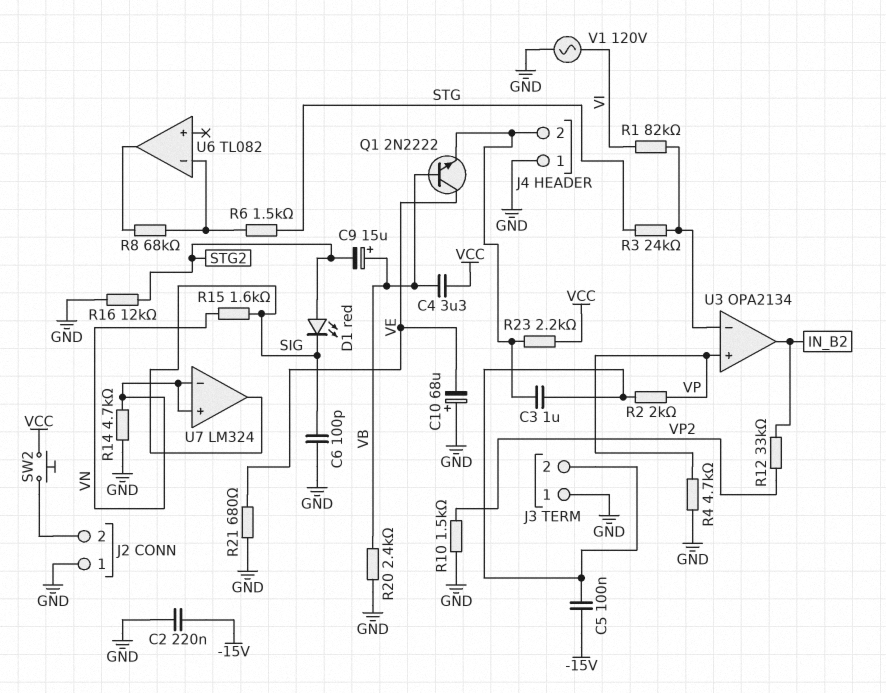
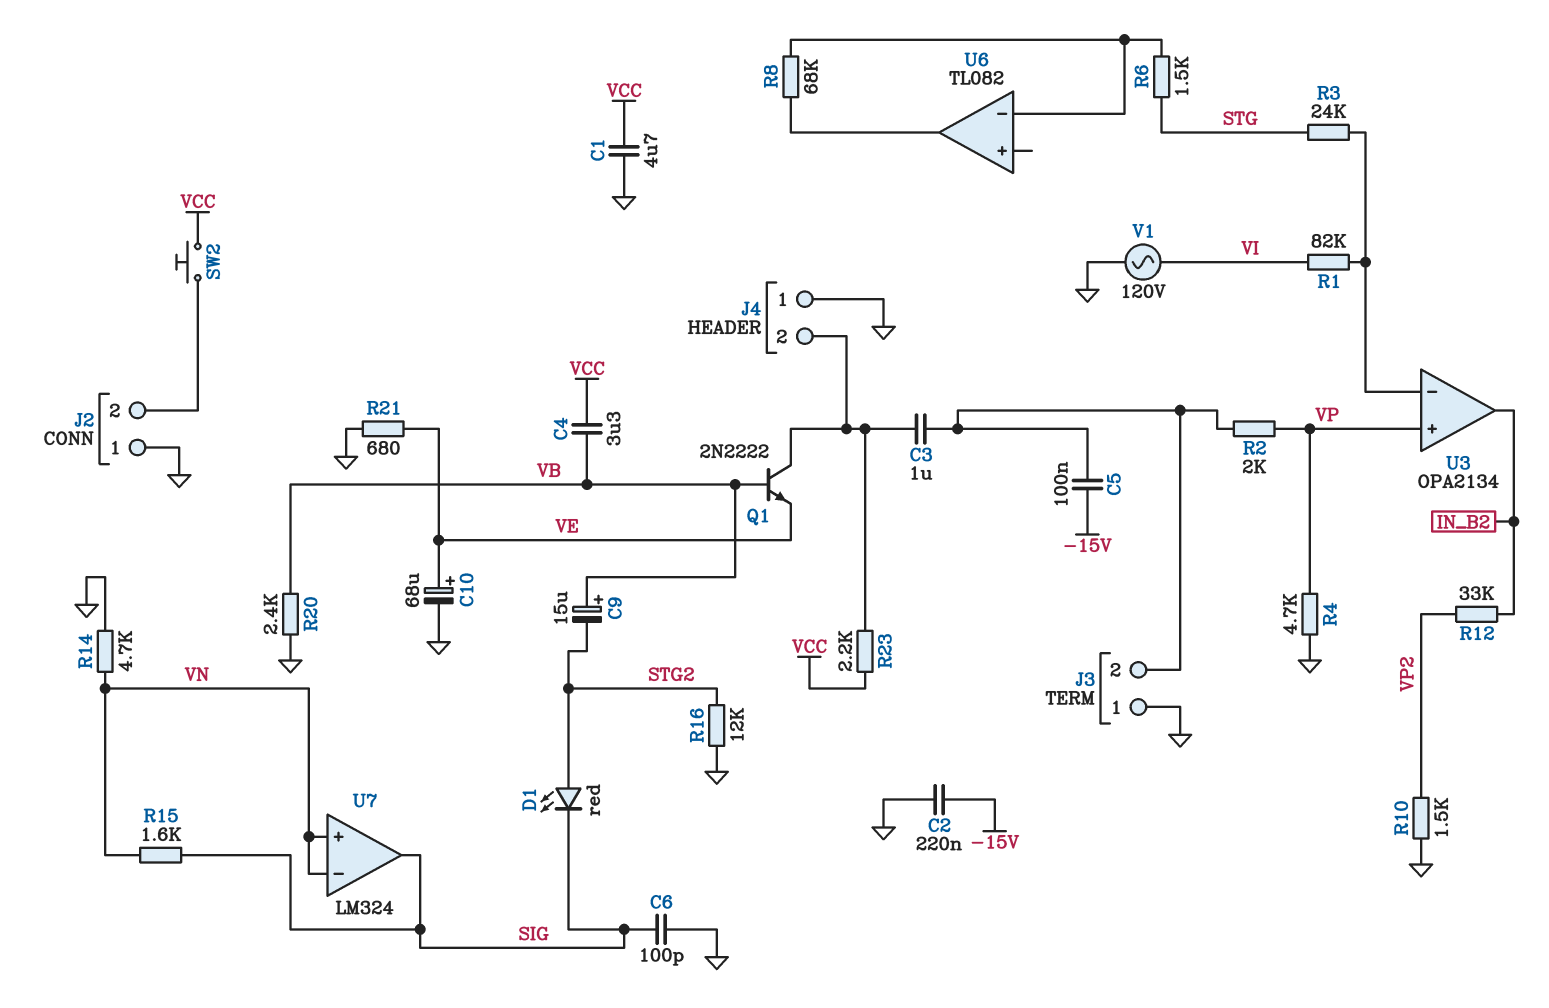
C1: none -> 4.7uF (GND, VCC)
C10: 68uF (plus GND, minus VE) -> 68uF (plus VE, minus GND)
Q1: NPN 2N2222 (B VB, C VE, E J4/2) -> NPN 2N2222 (B VB, C J4/2, E VE)

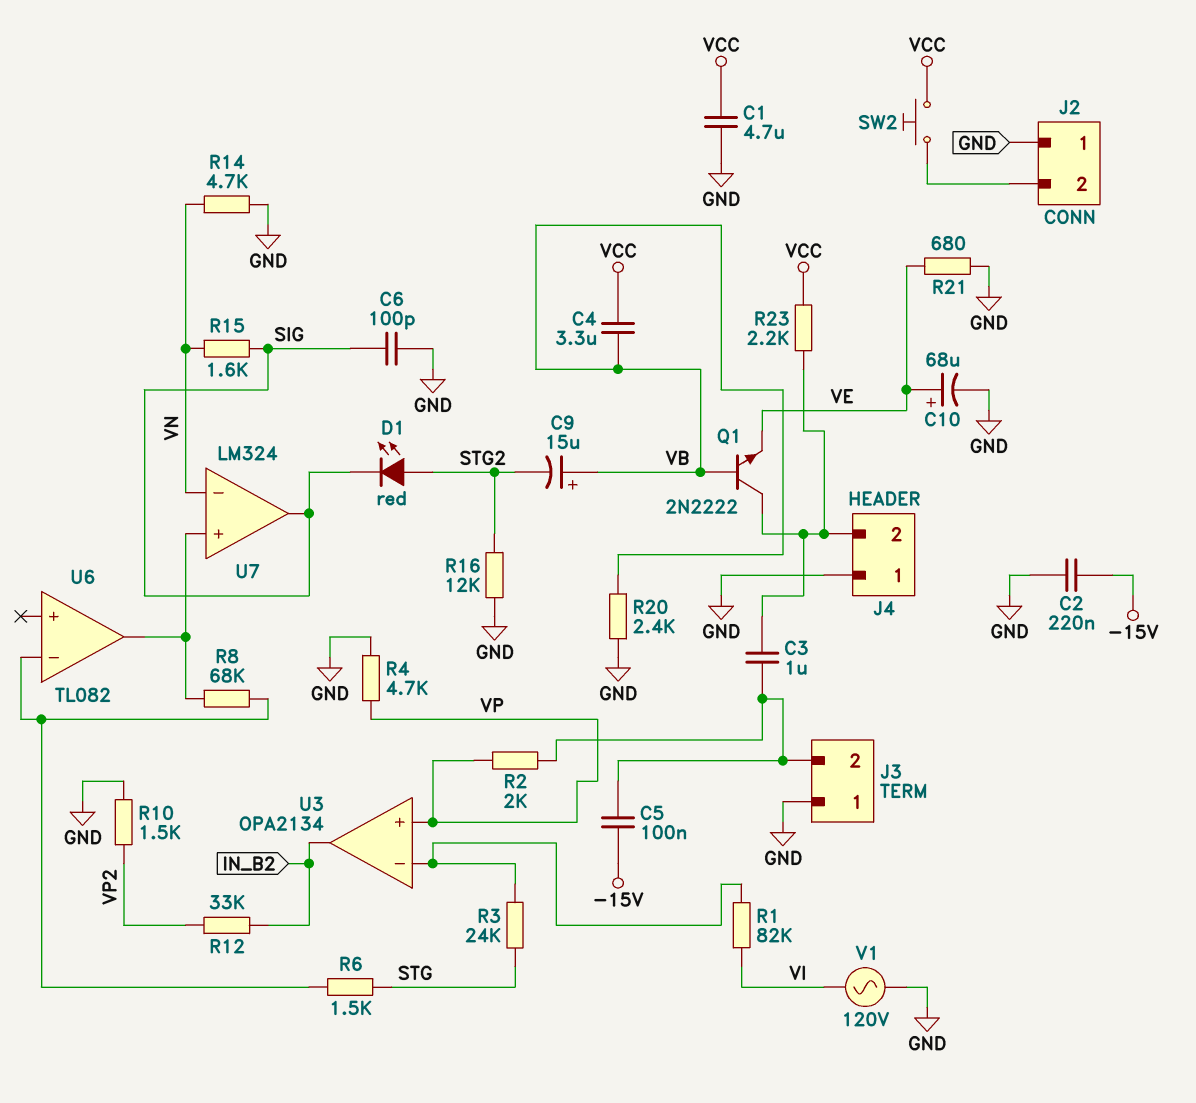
U7 pin in+: VN -> U6/out

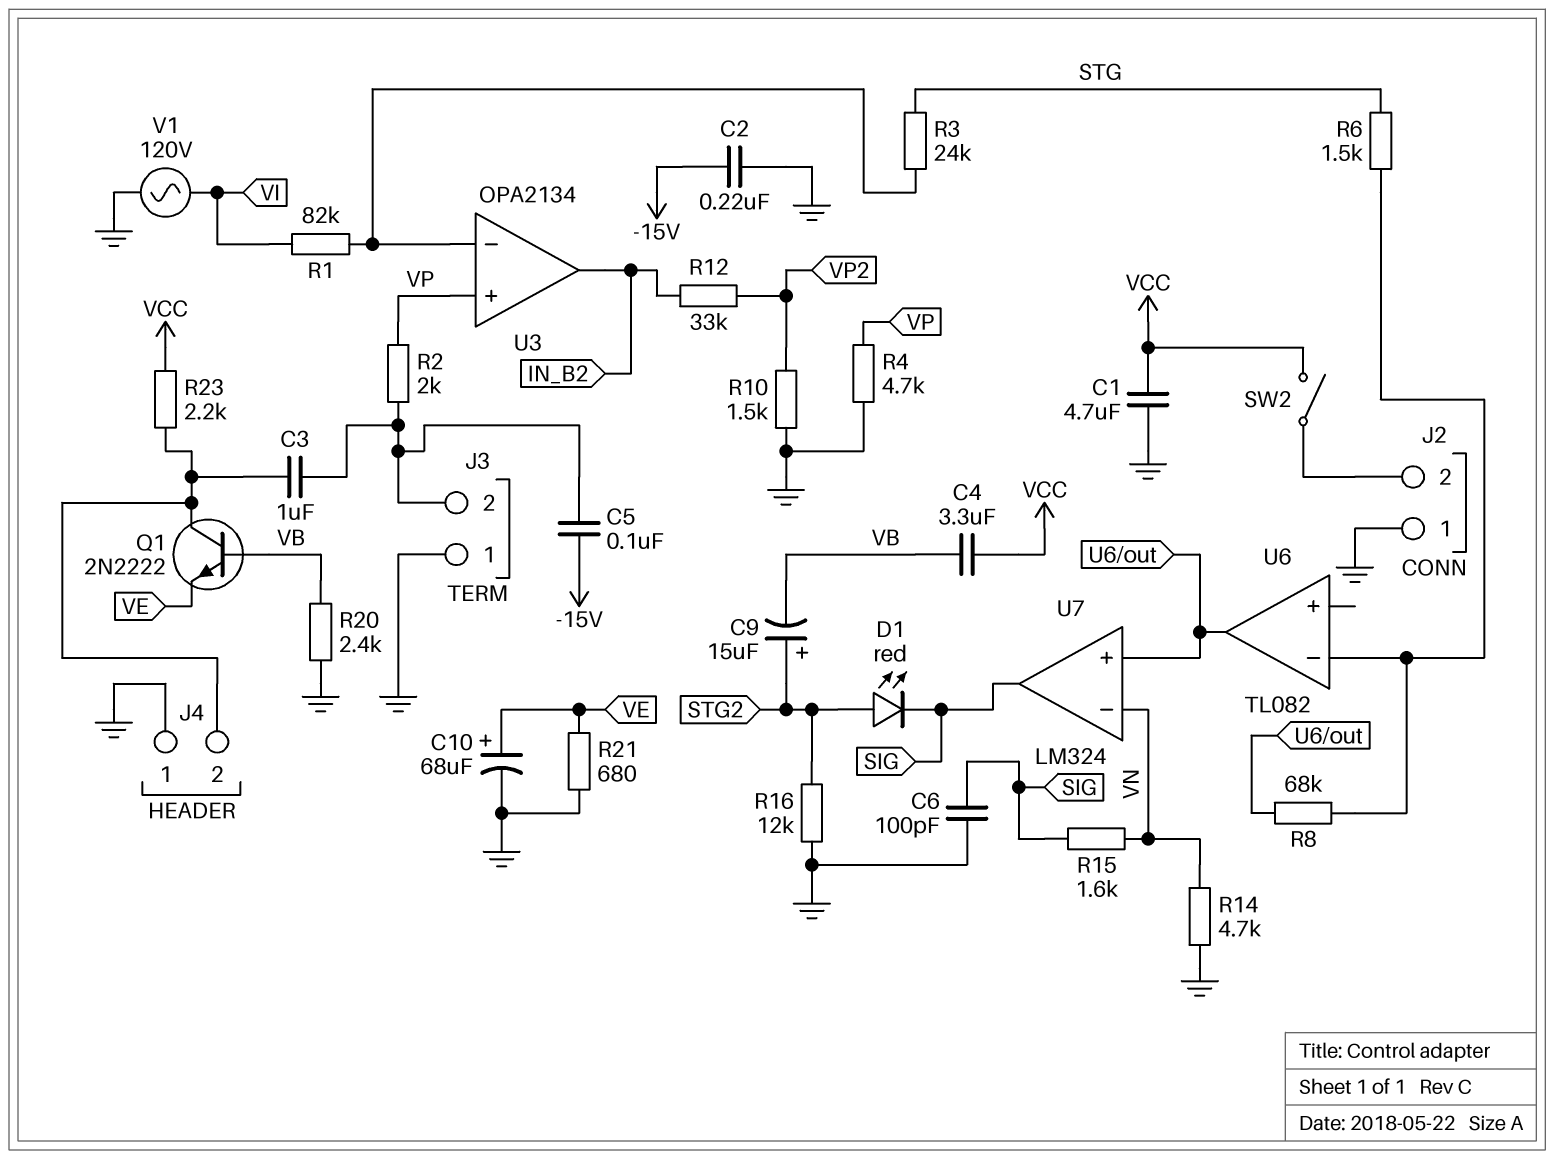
C9: 15uF (plus VB, minus STG2) -> 15uF (plus STG2, minus VB)
SW2: button (J2/2, VCC) -> switch (J2/2, VCC)

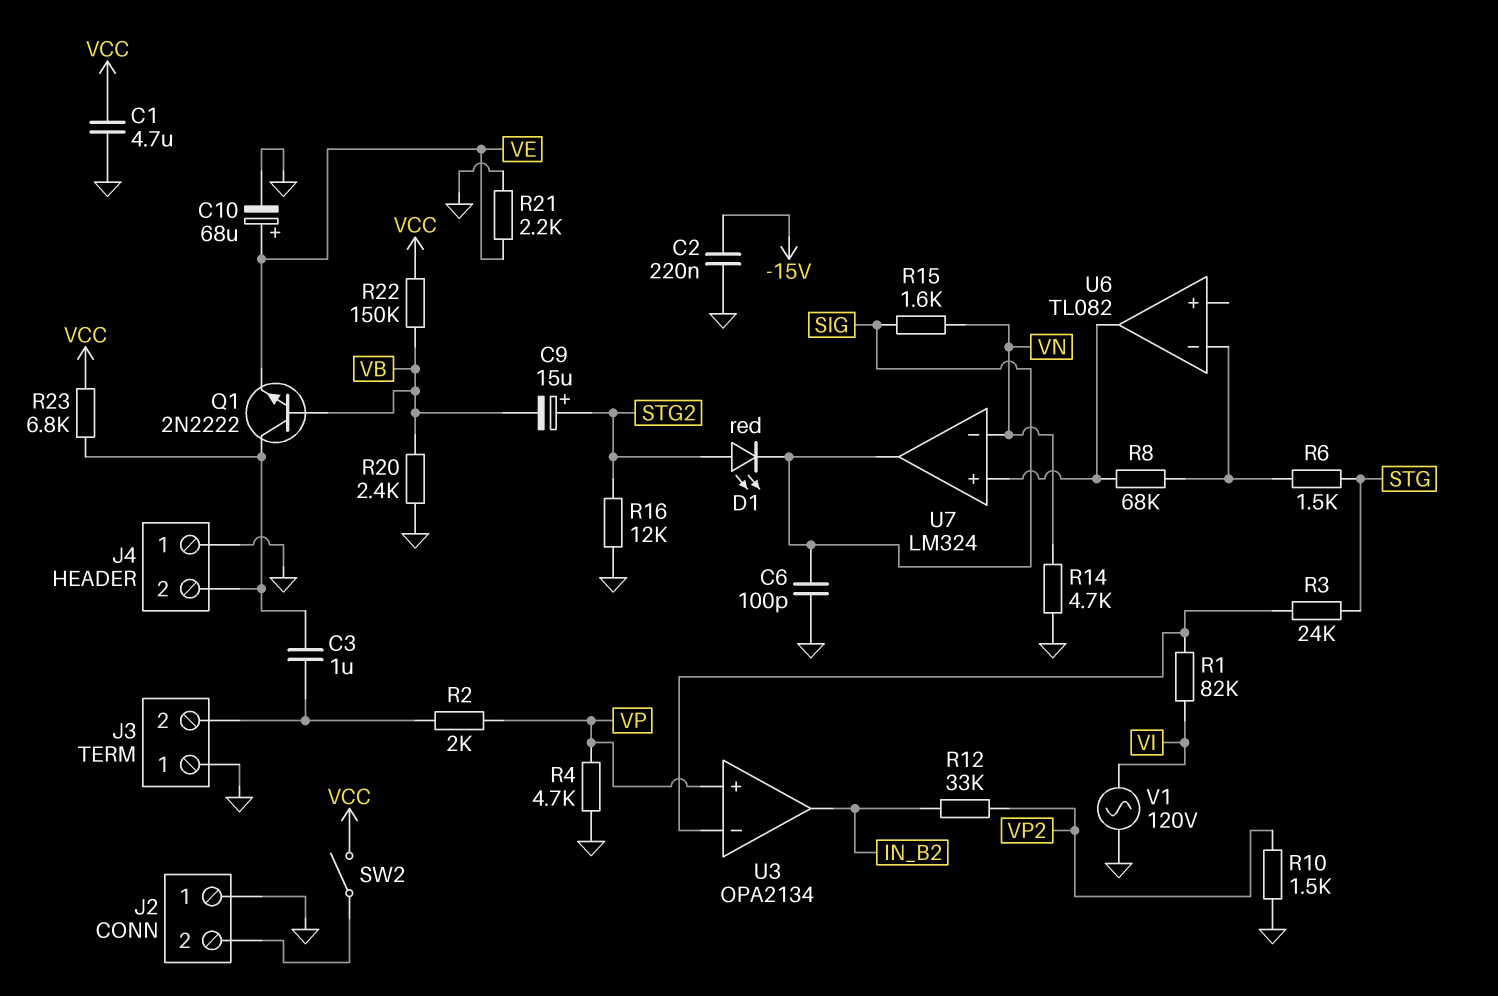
C4: 3.3uF (VB, VCC) -> none
C5: 100nF (-15V, J3/2) -> none
R21: 680 (GND, VE) -> 2.2k (GND, VE)
R22: none -> 150k (VB, VCC)
R23: 2.2k (J4/2, VCC) -> 6.8k (J4/2, VCC)

